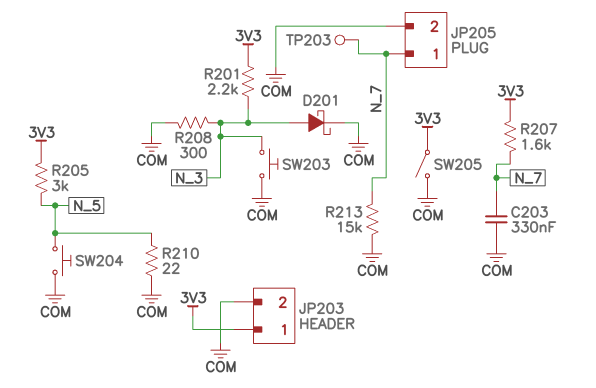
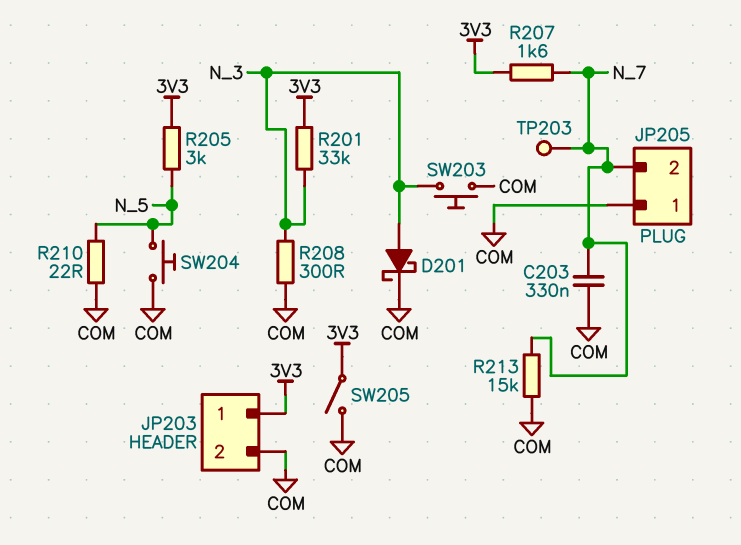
JP205 pin 1: N_7 -> COM
JP205 pin 2: COM -> N_7
R201: 2.2k (3V3, N_3) -> 33k (3V3, N_3)

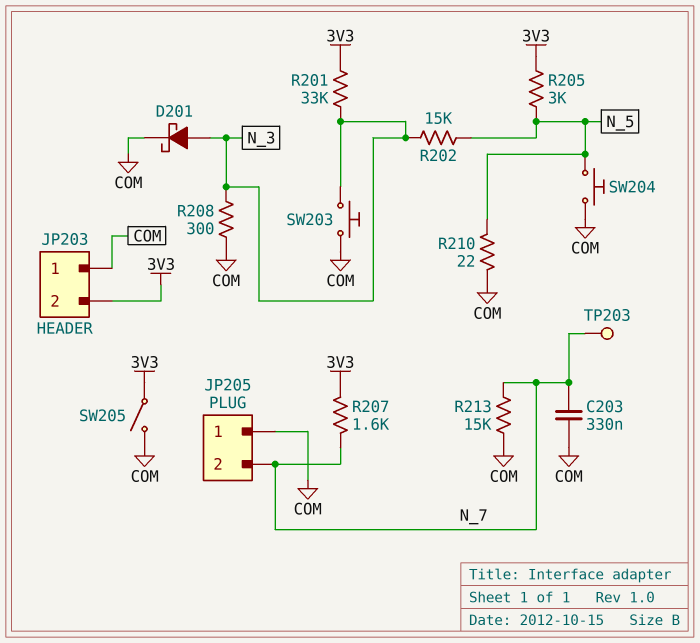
JP203 pin 1: 3V3 -> COM
JP203 pin 2: COM -> 3V3
R202: none -> 15k (N_3, N_5)

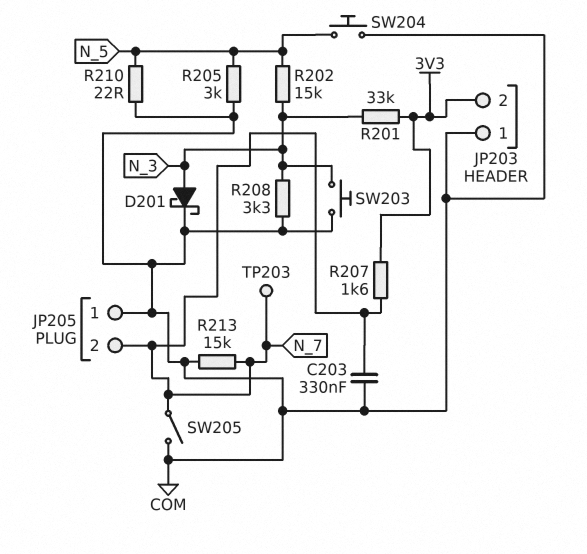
R205: 3k (3V3, N_5) -> 3k (COM, N_5)
R208: 300 (COM, N_3) -> 3.3k (COM, N_3)
SW205: switch (3V3, COM) -> switch (COM, N_7)

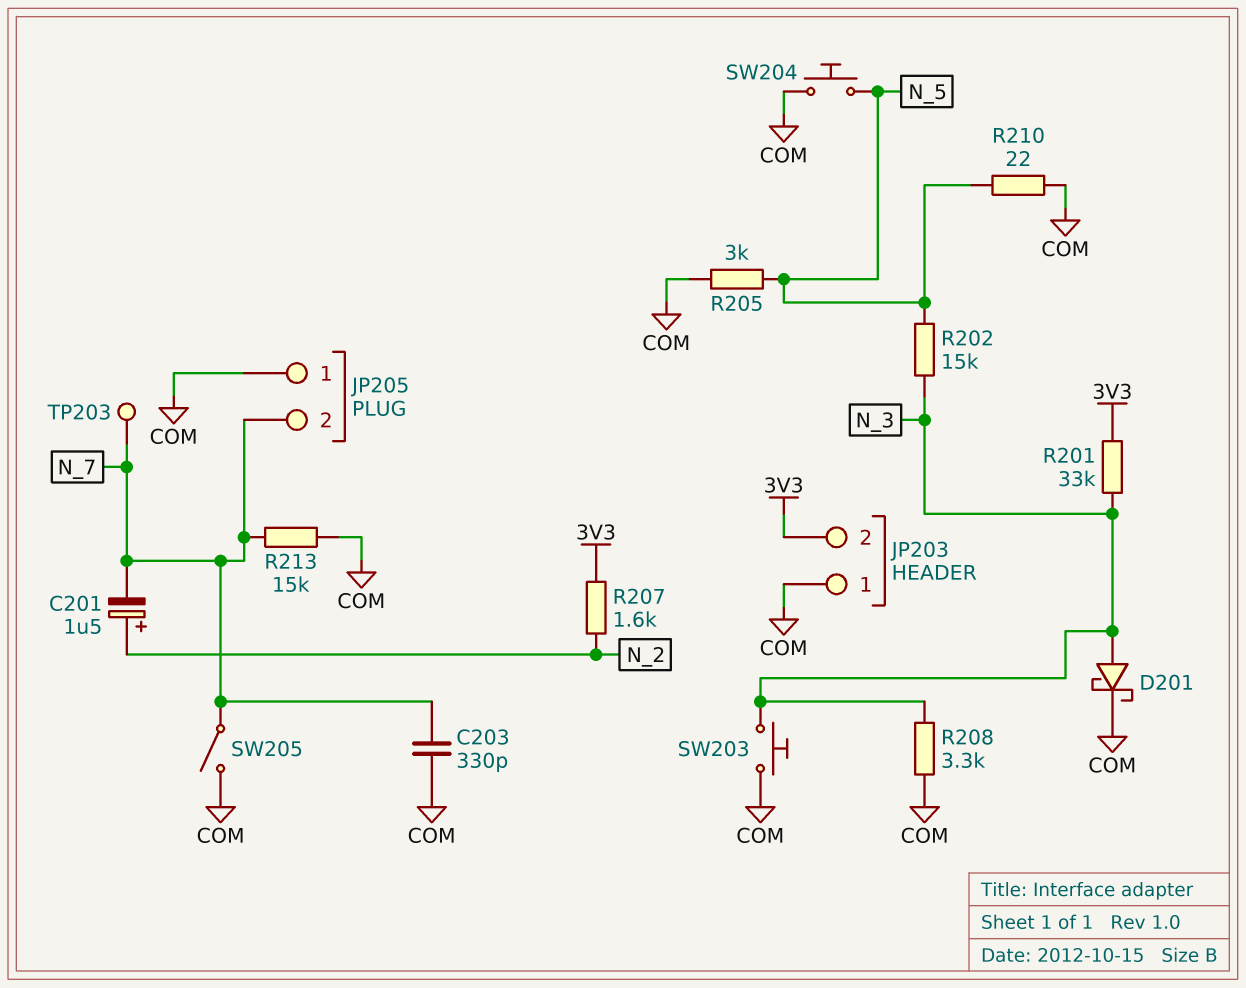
C201: none -> 1.5uF (plus N_2, minus N_7)
C203: 330nF (COM, N_7) -> 330pF (COM, N_7)
R207: 1.6k (3V3, N_7) -> 1.6k (3V3, N_2)

